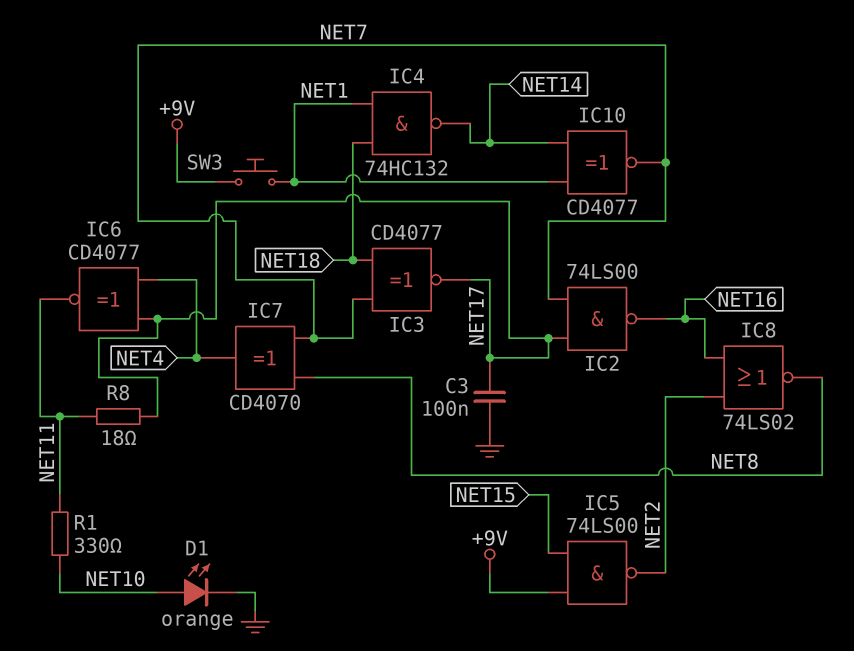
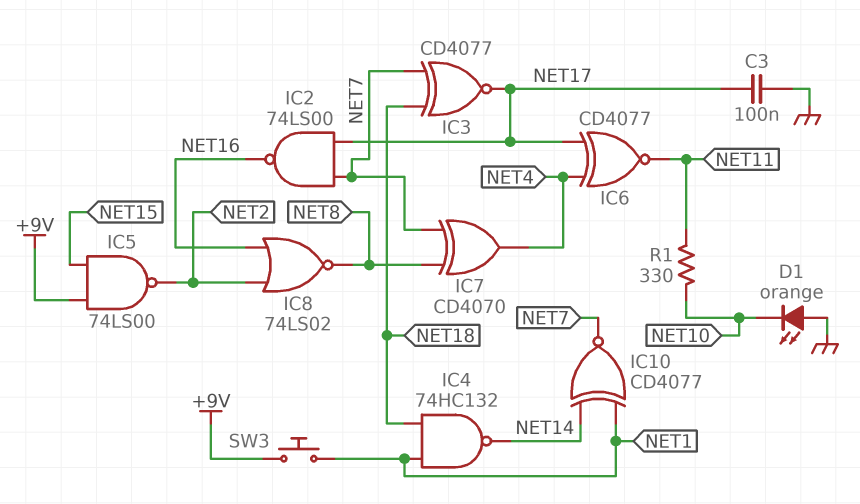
D1: LED orange (A NET10, K GND) -> LED orange (A GND, K NET10)
R8: 18 (NET11, NET17) -> none

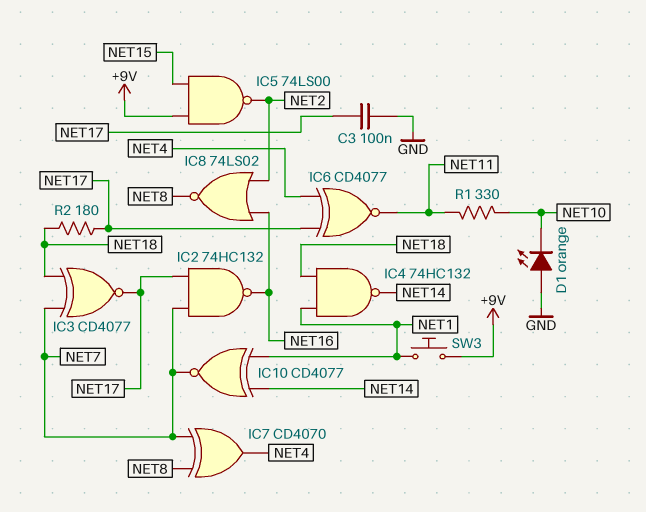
IC2: NAND 74LS00 (in NET7, in NET17, out NET16) -> NAND 74HC132 (in NET7, in NET17, out NET16)
R2: none -> 180 (NET17, NET18)

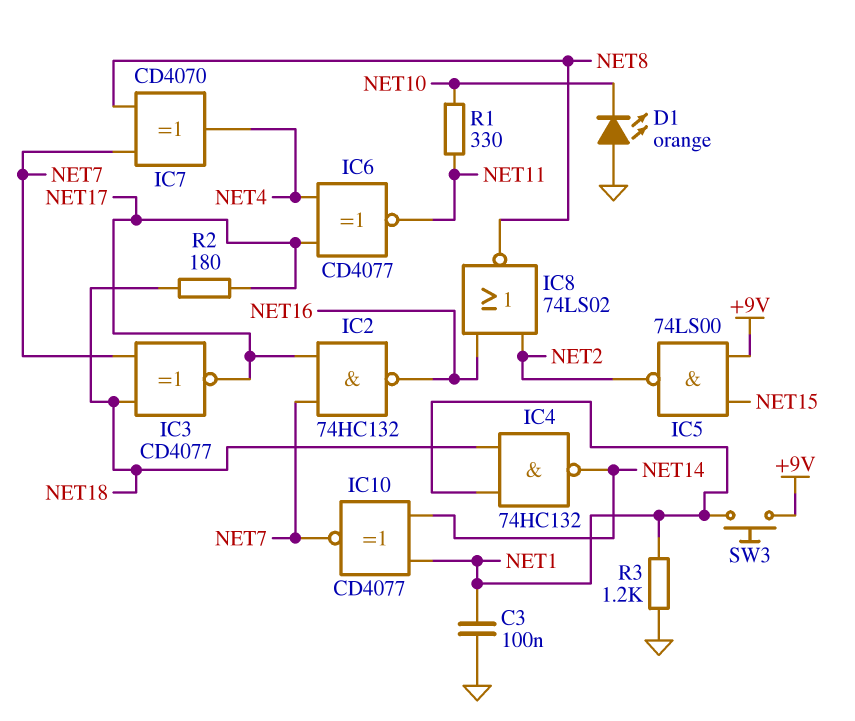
C3: 100nF (GND, NET17) -> 100nF (GND, NET1)
R3: none -> 1.2k (GND, NET1)

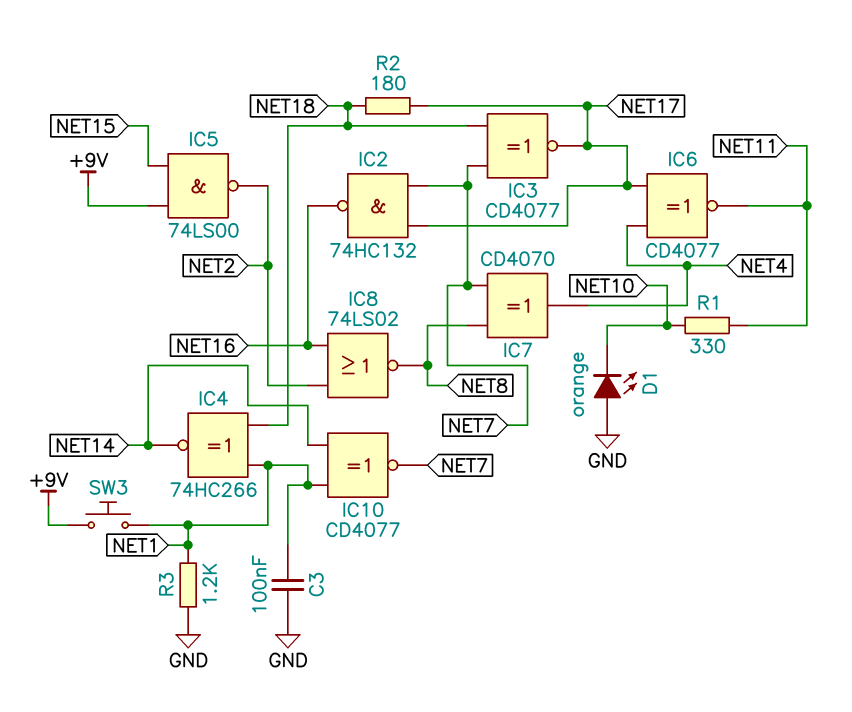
IC4: NAND 74HC132 (in NET1, in NET18, out NET14) -> XNOR 74HC266 (in NET1, in NET18, out NET14)

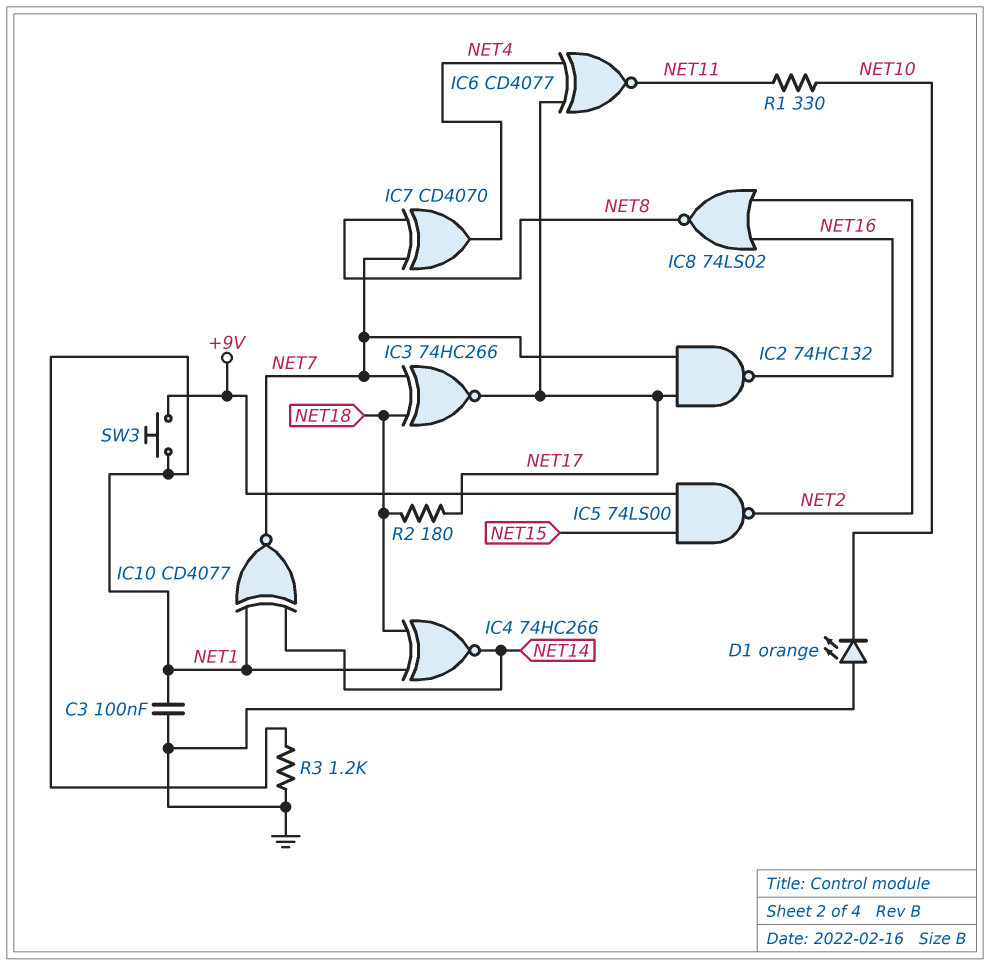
IC3: XNOR CD4077 (in NET7, in NET18, out NET17) -> XNOR 74HC266 (in NET7, in NET18, out NET17)

